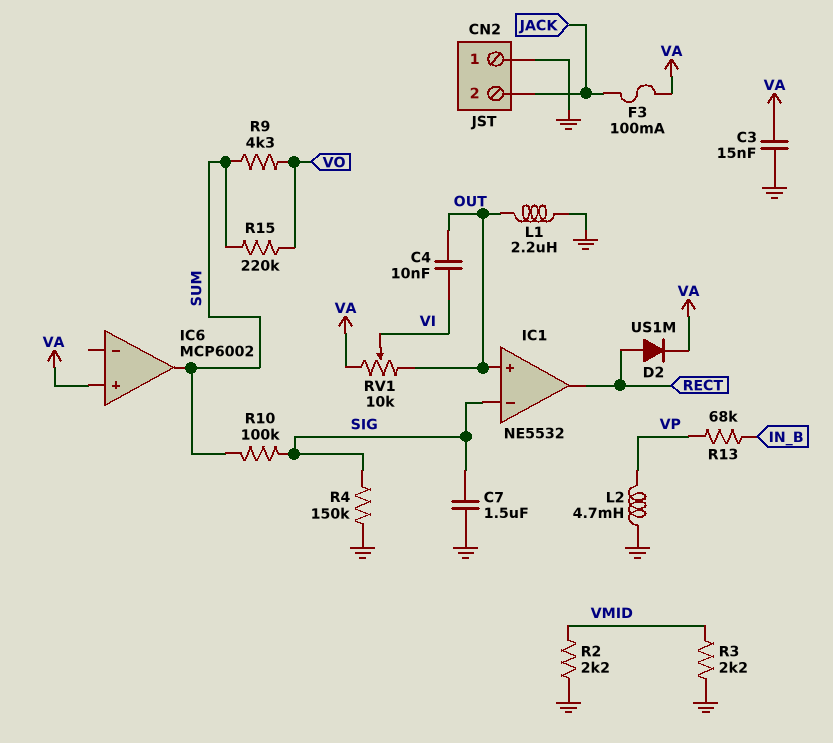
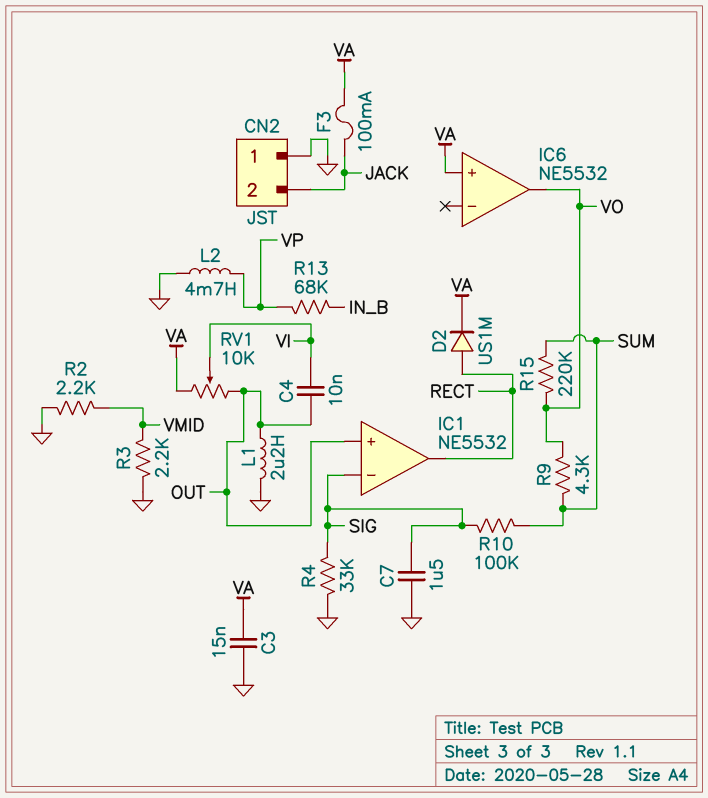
IC6: MCP6002 -> NE5532
IC6 pin out: SUM -> VO
R4: 150k (GND, SIG) -> 33k (GND, SIG)

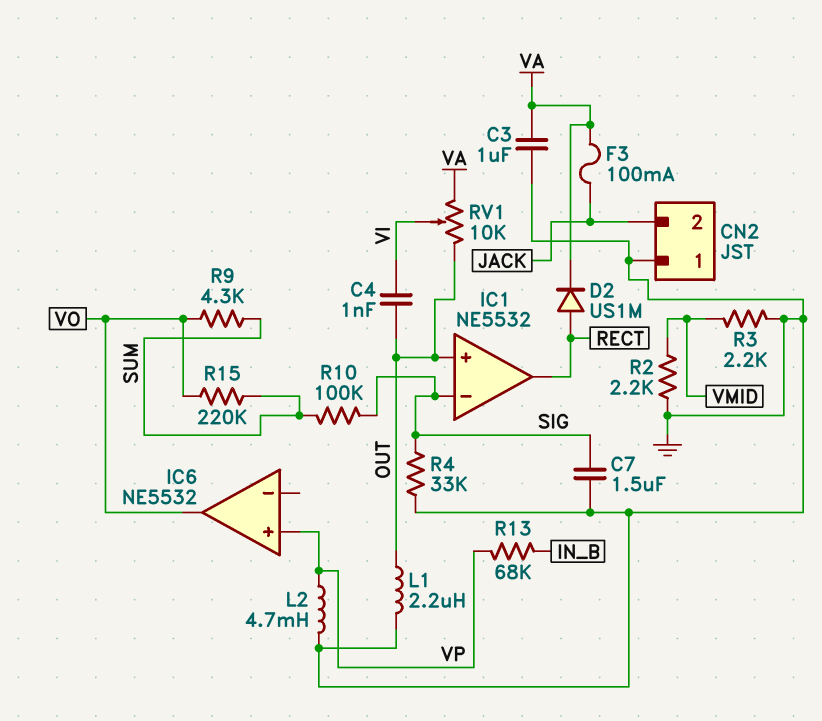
C3: 15nF (GND, VA) -> 1uF (GND, VA)
C4: 10nF (OUT, VI) -> 1nF (OUT, VI)
IC6 pin in+: VA -> VP

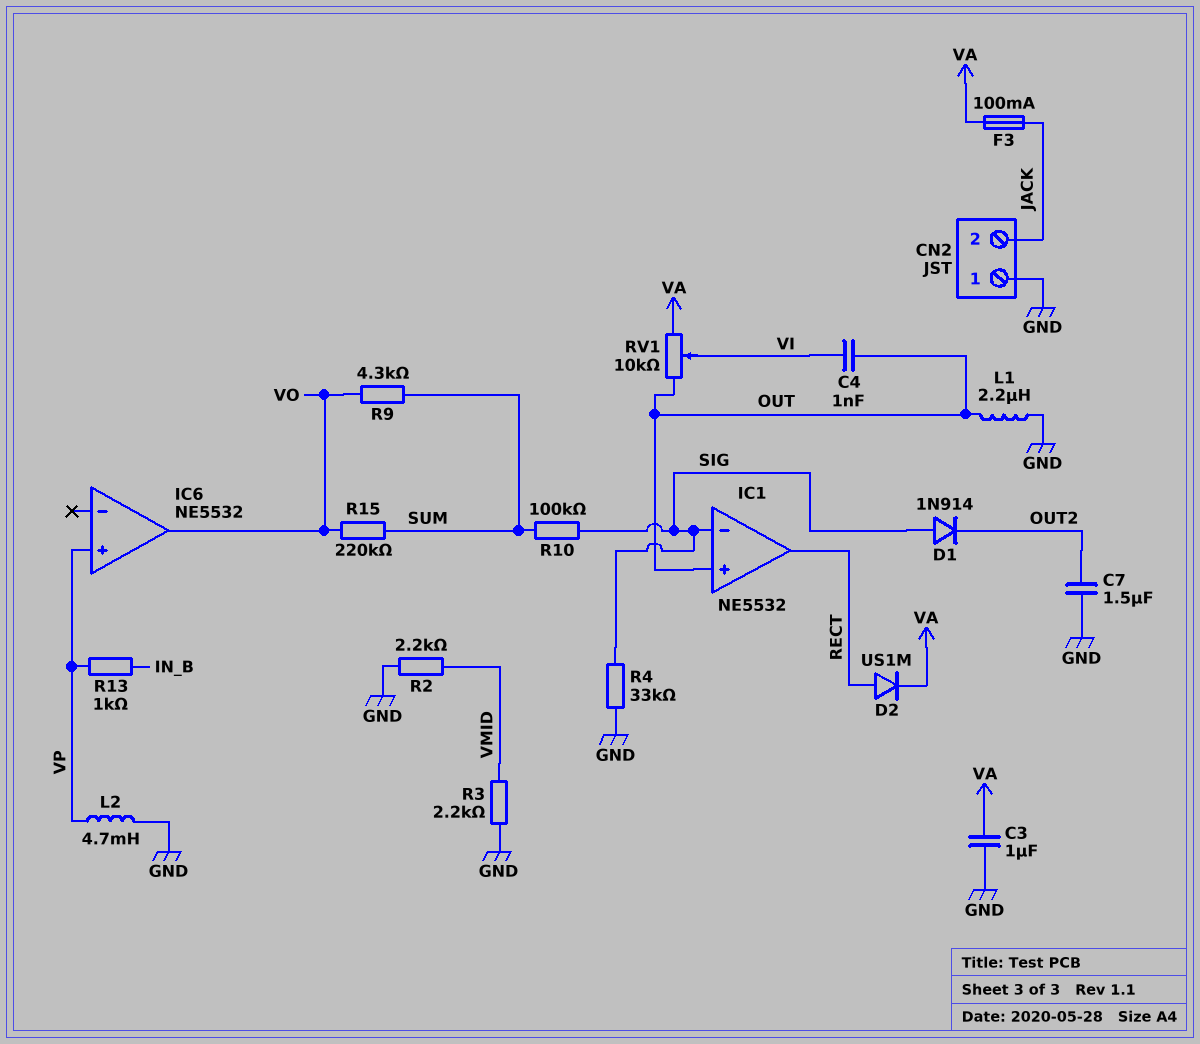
C7: 1.5uF (GND, SIG) -> 1.5uF (GND, OUT2)
D1: none -> diode 1N914 (A SIG, K OUT2)
R13: 68k (IN_B, VP) -> 1k (IN_B, VP)

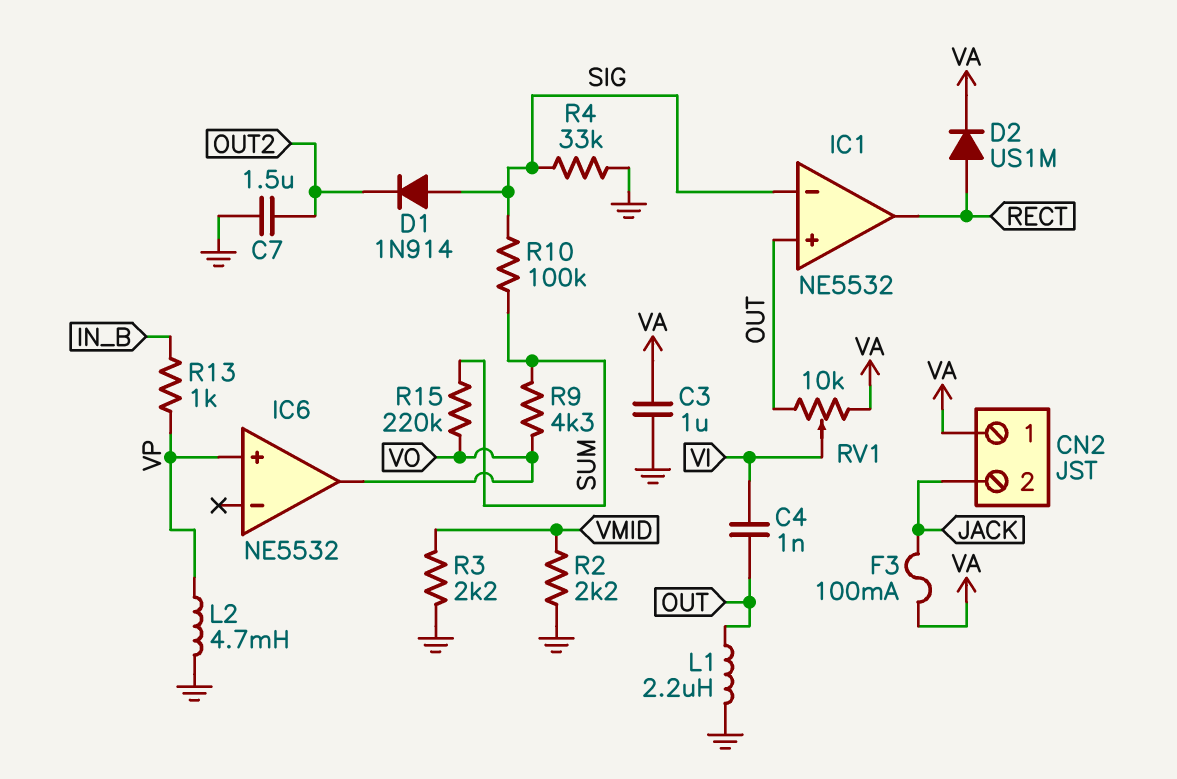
CN2 pin 1: GND -> VA

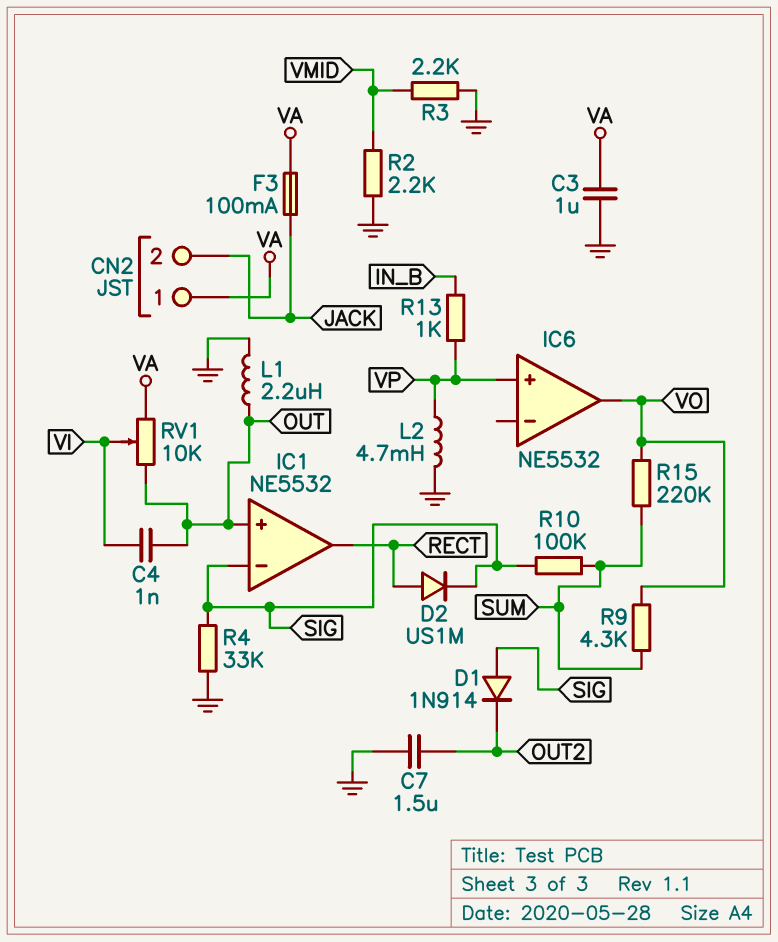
D2: diode US1M (A RECT, K VA) -> diode US1M (A RECT, K SIG)

